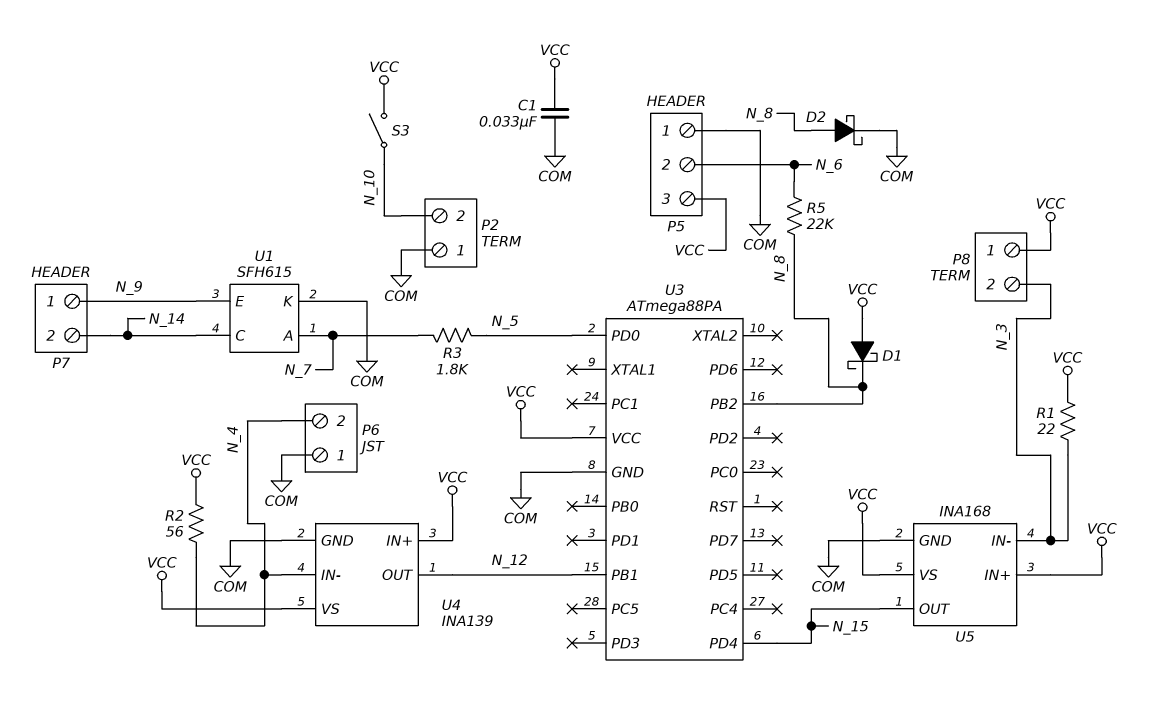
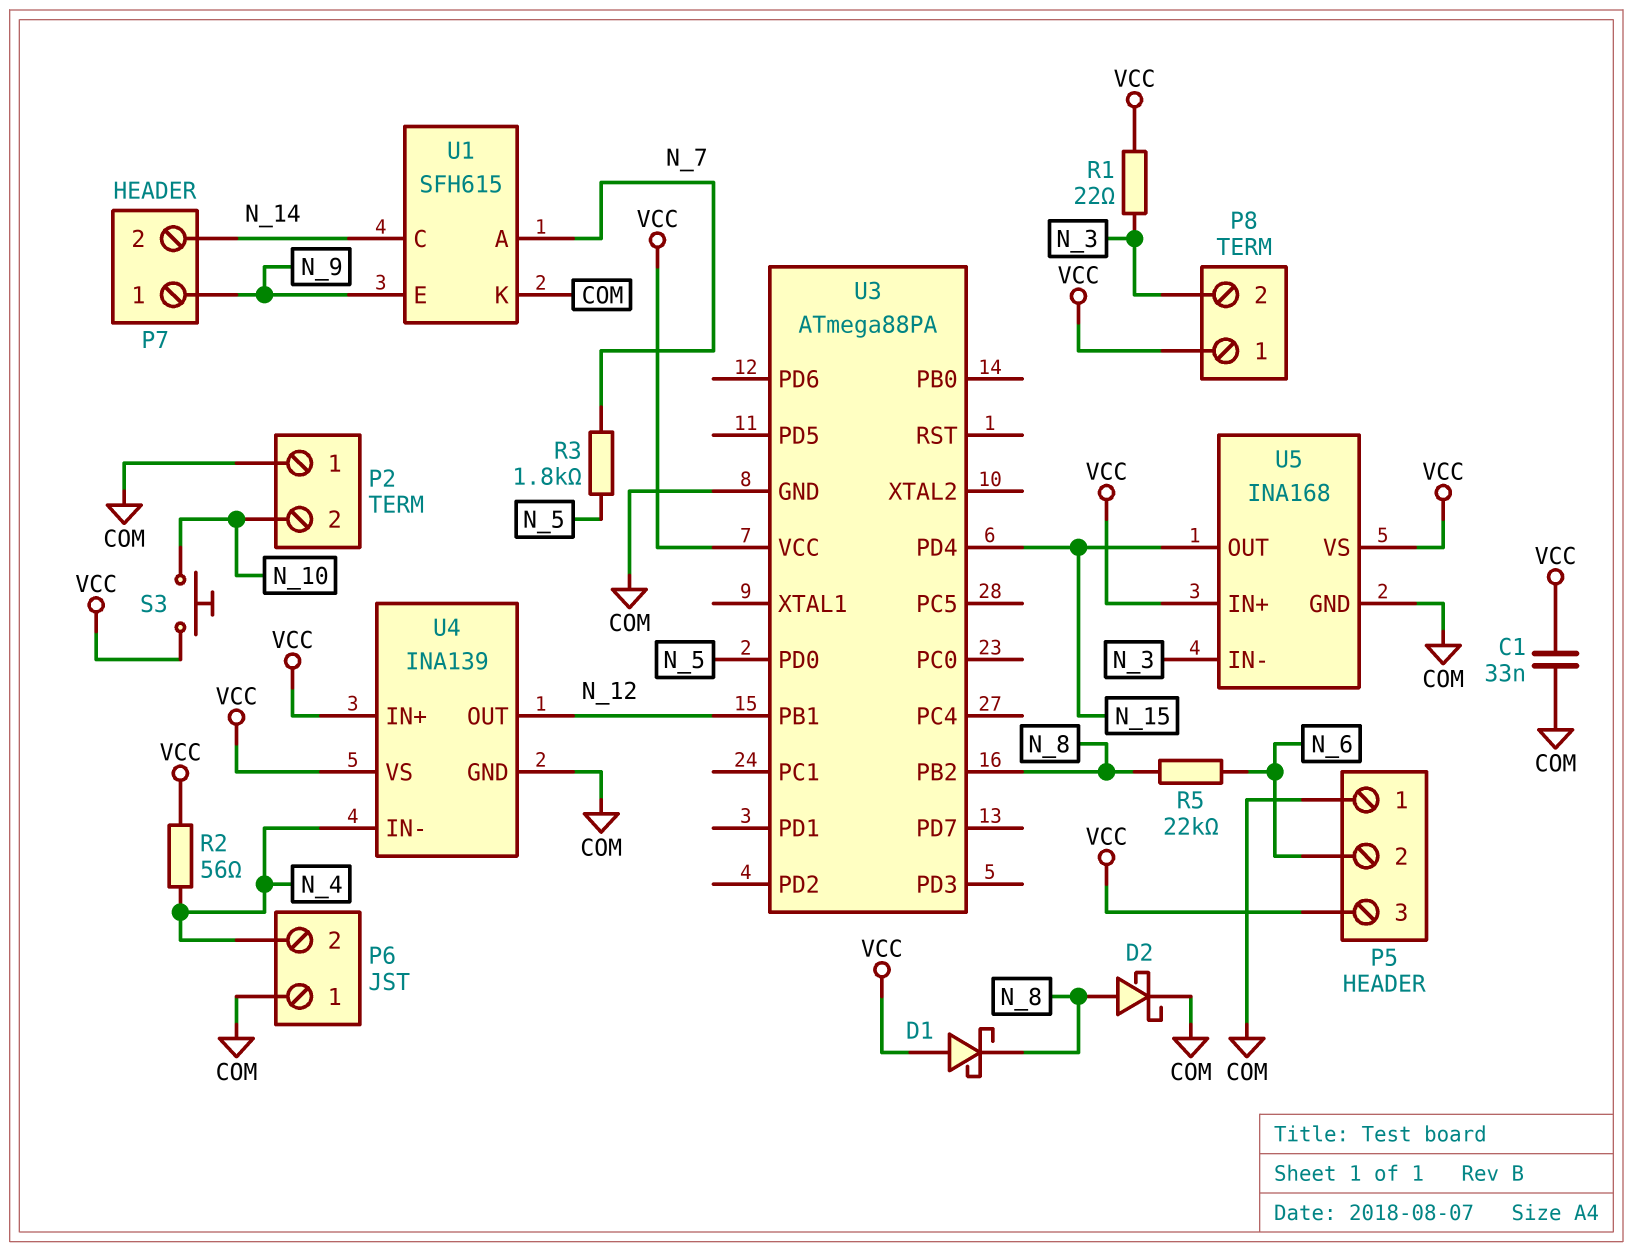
S3: switch (N_10, VCC) -> button (N_10, VCC)

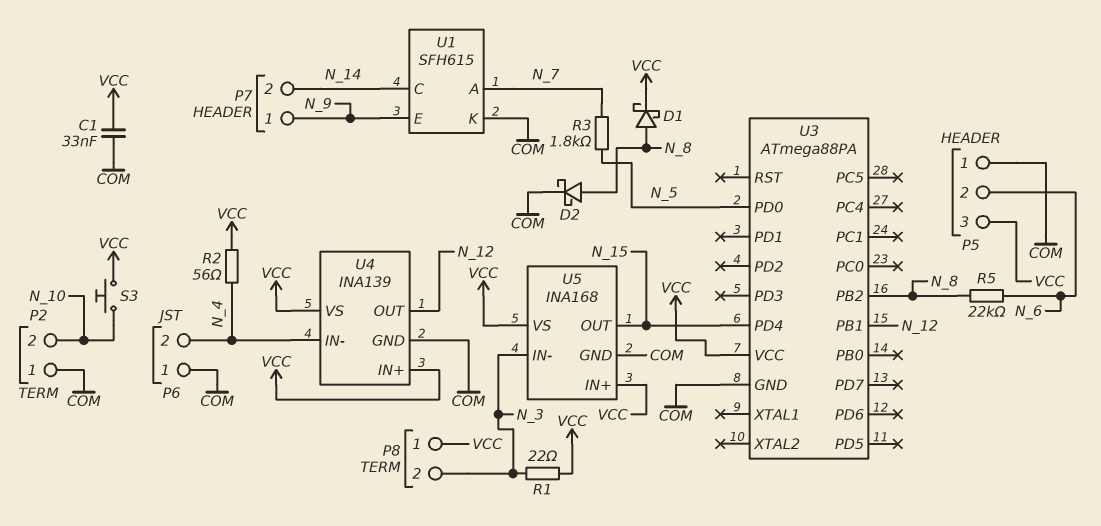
D1: schottky (A VCC, K N_8) -> schottky (A N_8, K VCC)

